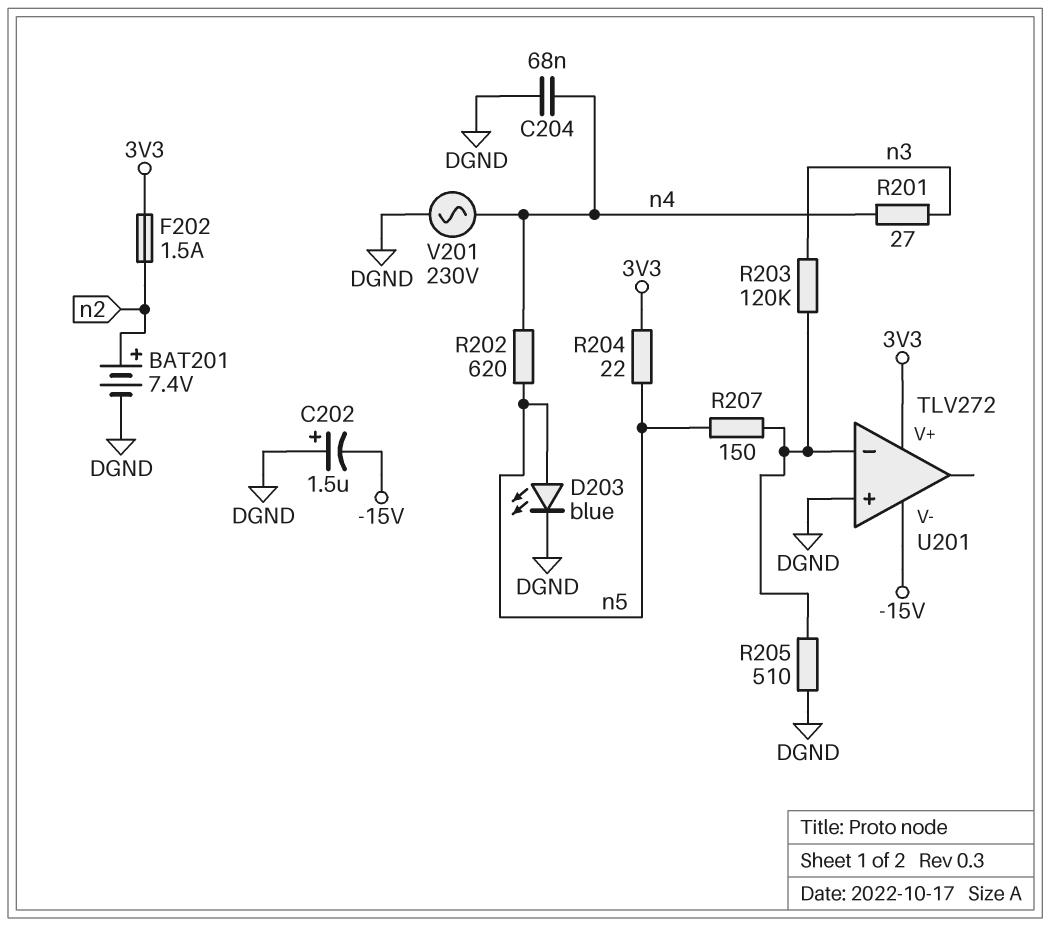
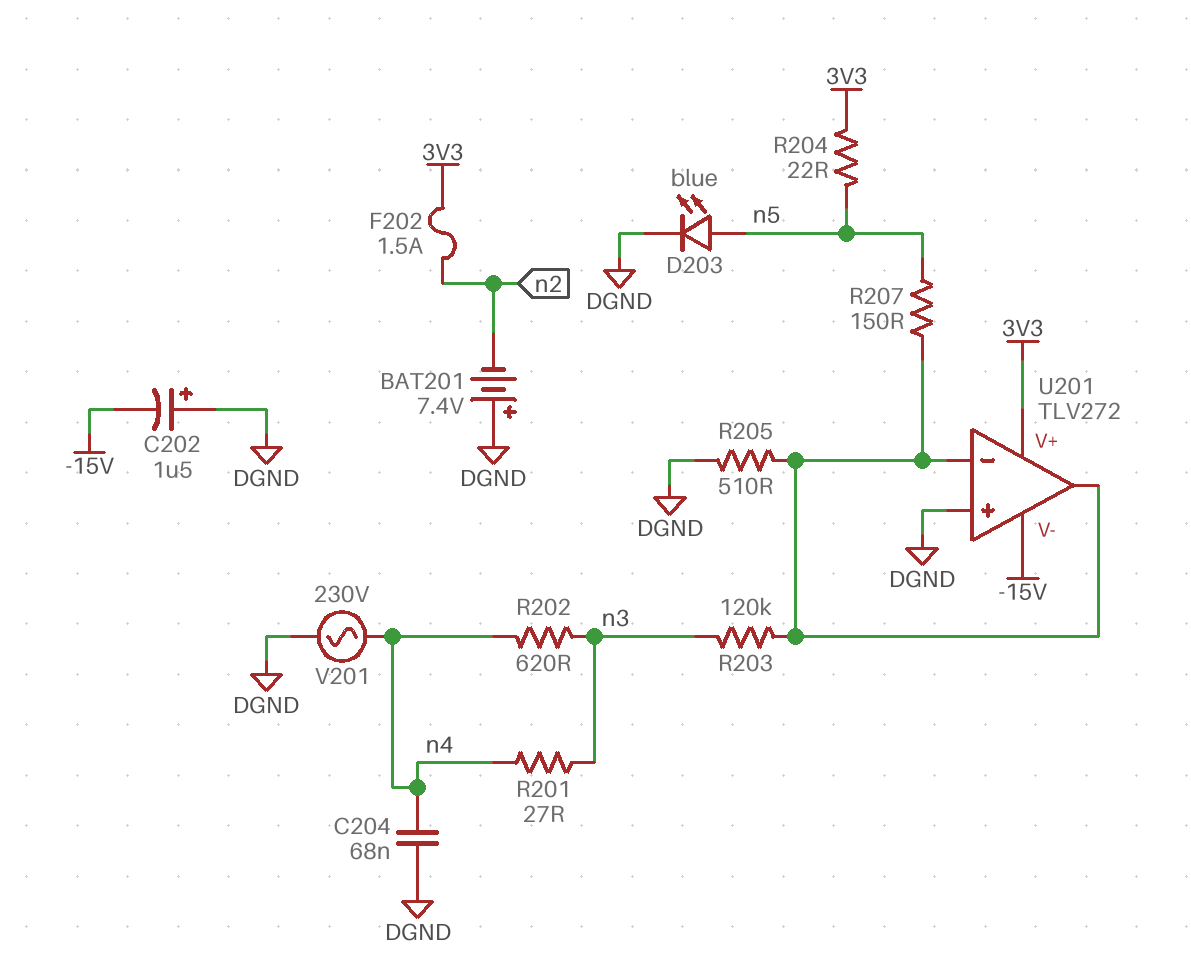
BAT201: 7.4V (plus n2, minus DGND) -> 7.4V (plus DGND, minus n2)
R202: 620 (n4, n5) -> 620 (n3, n4)
U201 pin out: none -> U201/in-

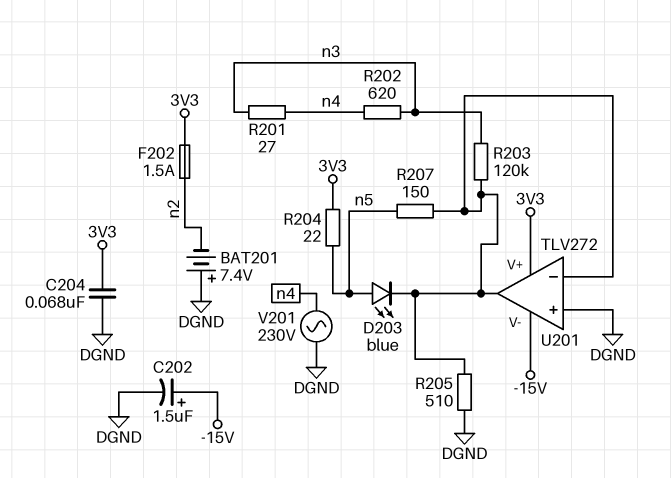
C202: 1.5uF (plus DGND, minus -15V) -> 1.5uF (plus -15V, minus DGND)
C204: 68nF (DGND, n4) -> 68nF (3V3, DGND)
D203: LED blue (A n5, K DGND) -> LED blue (A n5, K U201/in-)

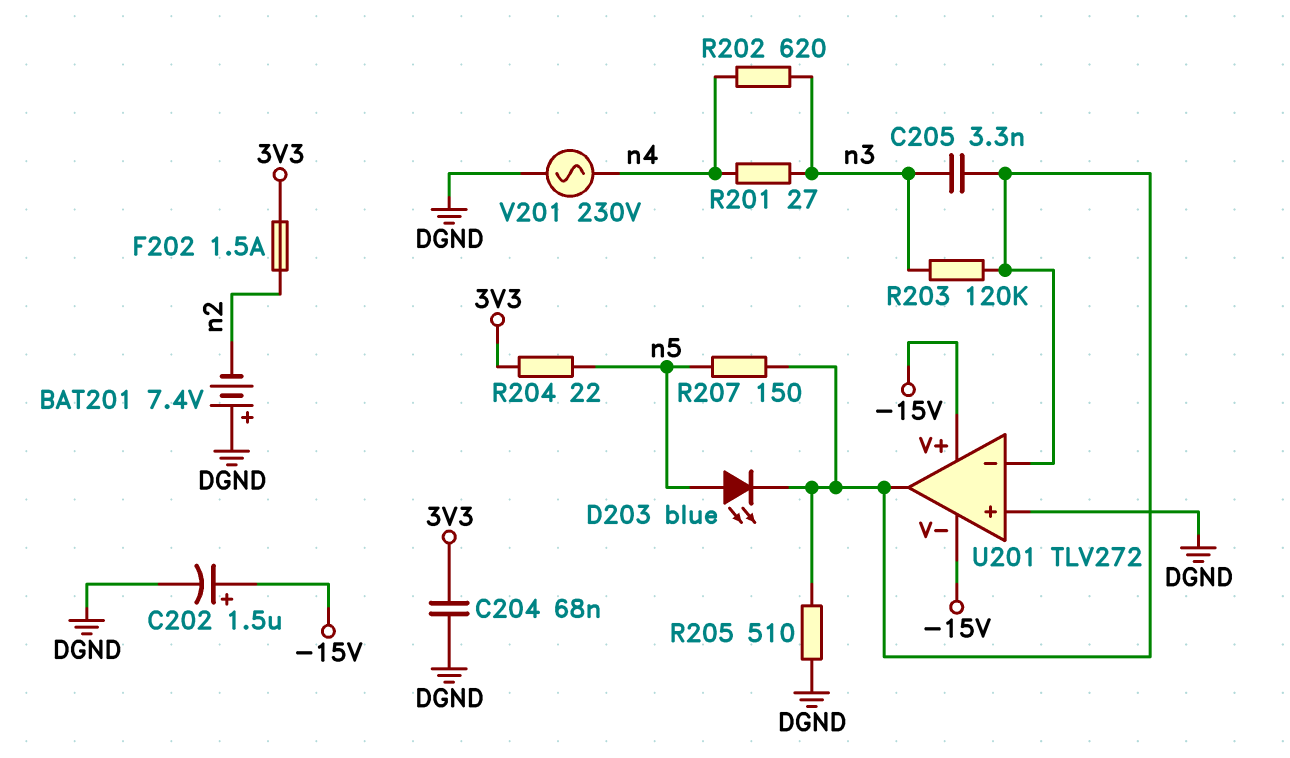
C205: none -> 3.3nF (U201/in-, n3)
U201 pin V+: 3V3 -> -15V

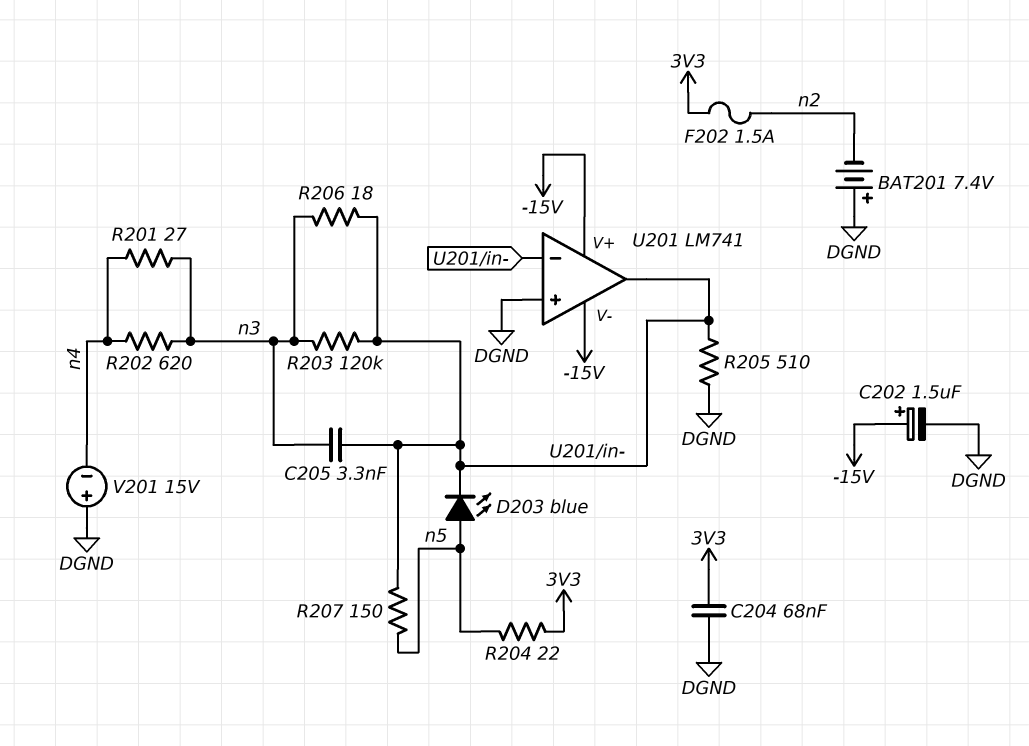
R206: none -> 18 (U201/in-, n3)
U201: TLV272 -> LM741
V201: AC 230V (DGND, n4) -> 15V (plus DGND, minus n4)

